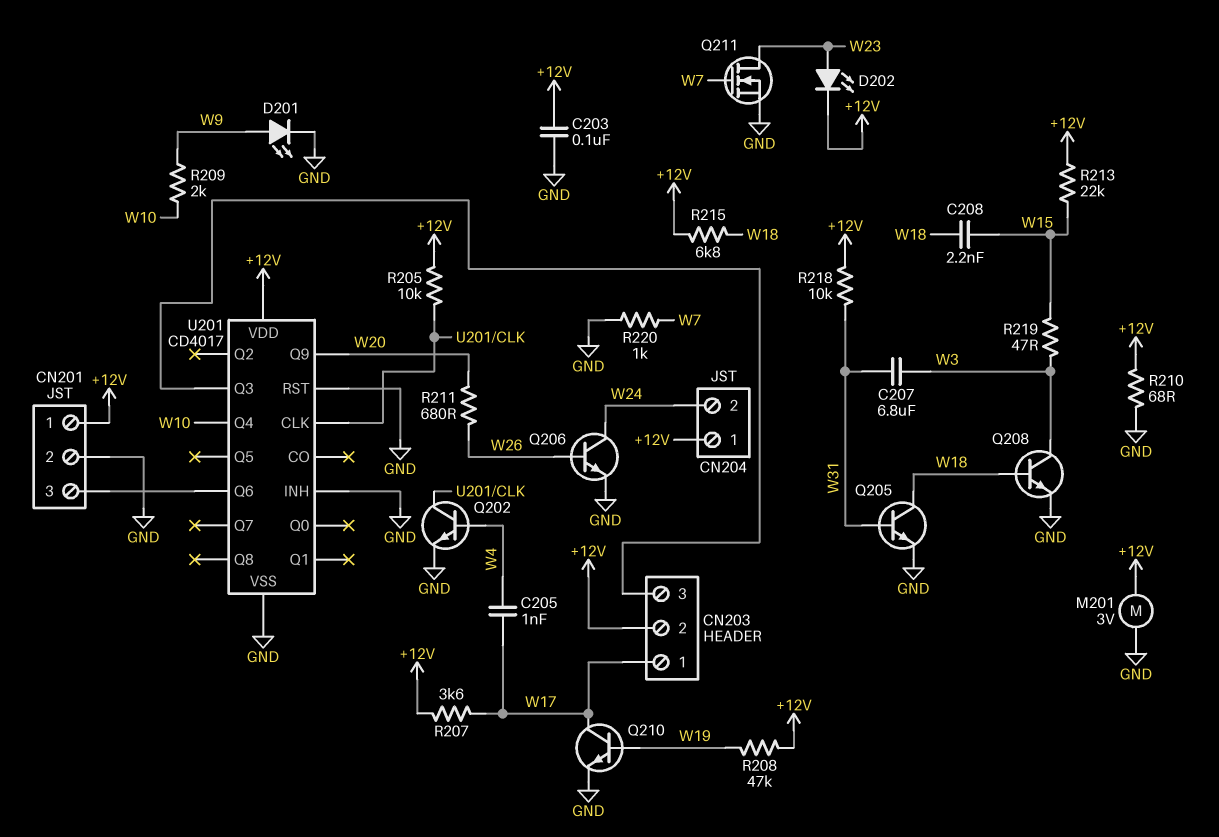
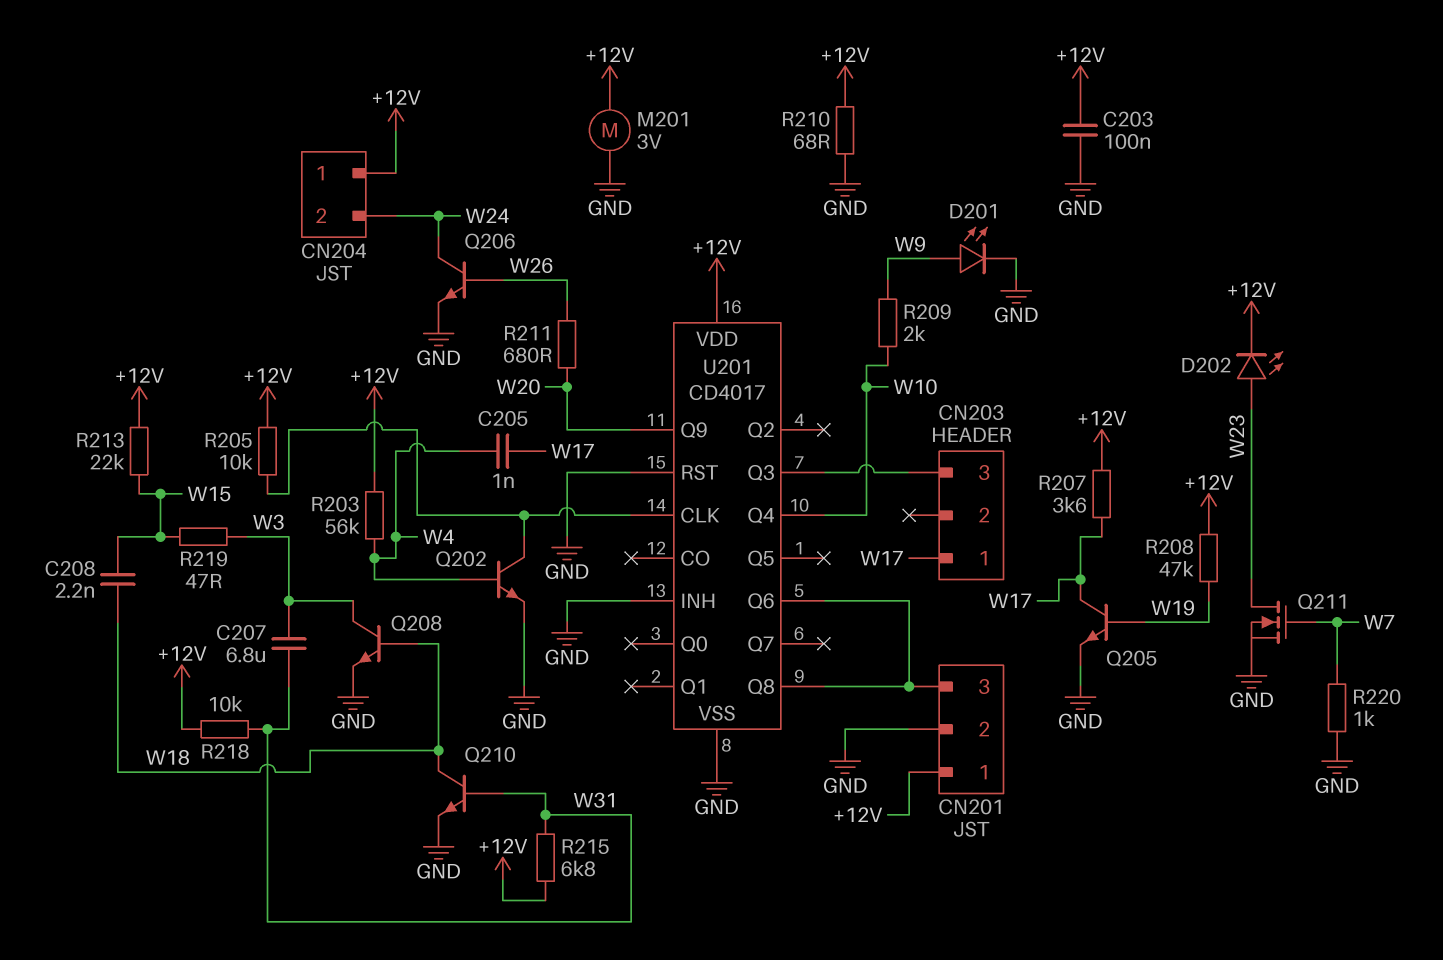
CN203 pin 2: +12V -> none
Q205: NPN (B W31, C W18, E GND) -> NPN (B W19, C W17, E GND)
Q210: NPN (B W19, C W17, E GND) -> NPN (B W31, C W18, E GND)
R203: none -> 56k (+12V, W4)
R215: 6.8k (+12V, W18) -> 6.8k (+12V, W31)
U201 pin Q8: none -> CN201/3

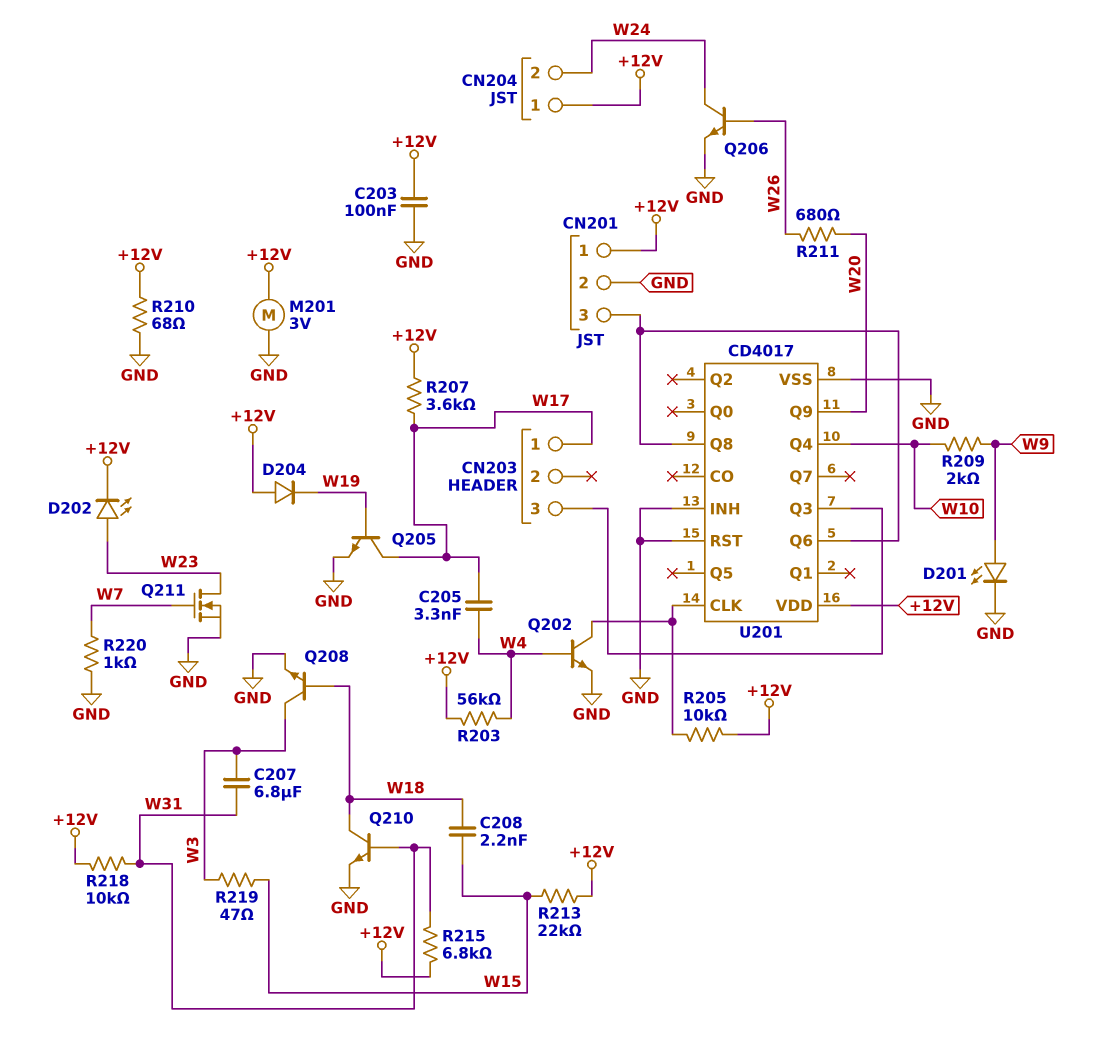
C205: 1nF (W4, W17) -> 3.3nF (W4, W17)
D204: none -> diode (A +12V, K W19)
R208: 47k (+12V, W19) -> none

